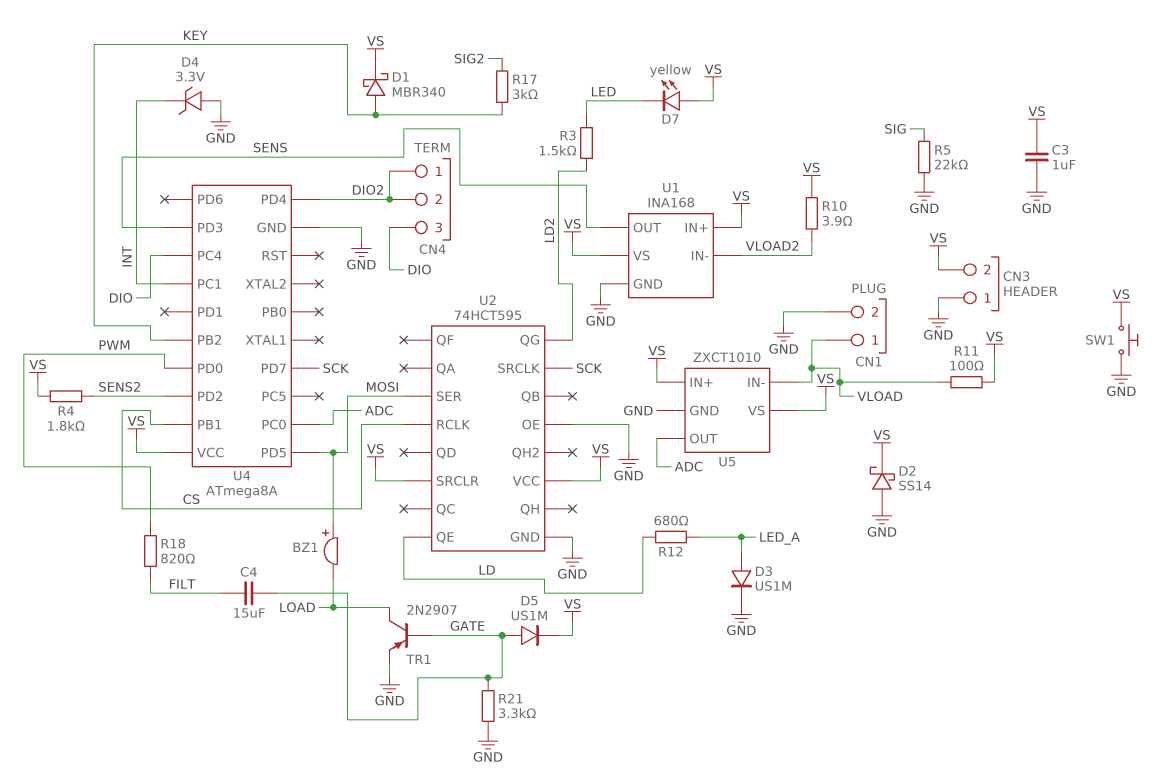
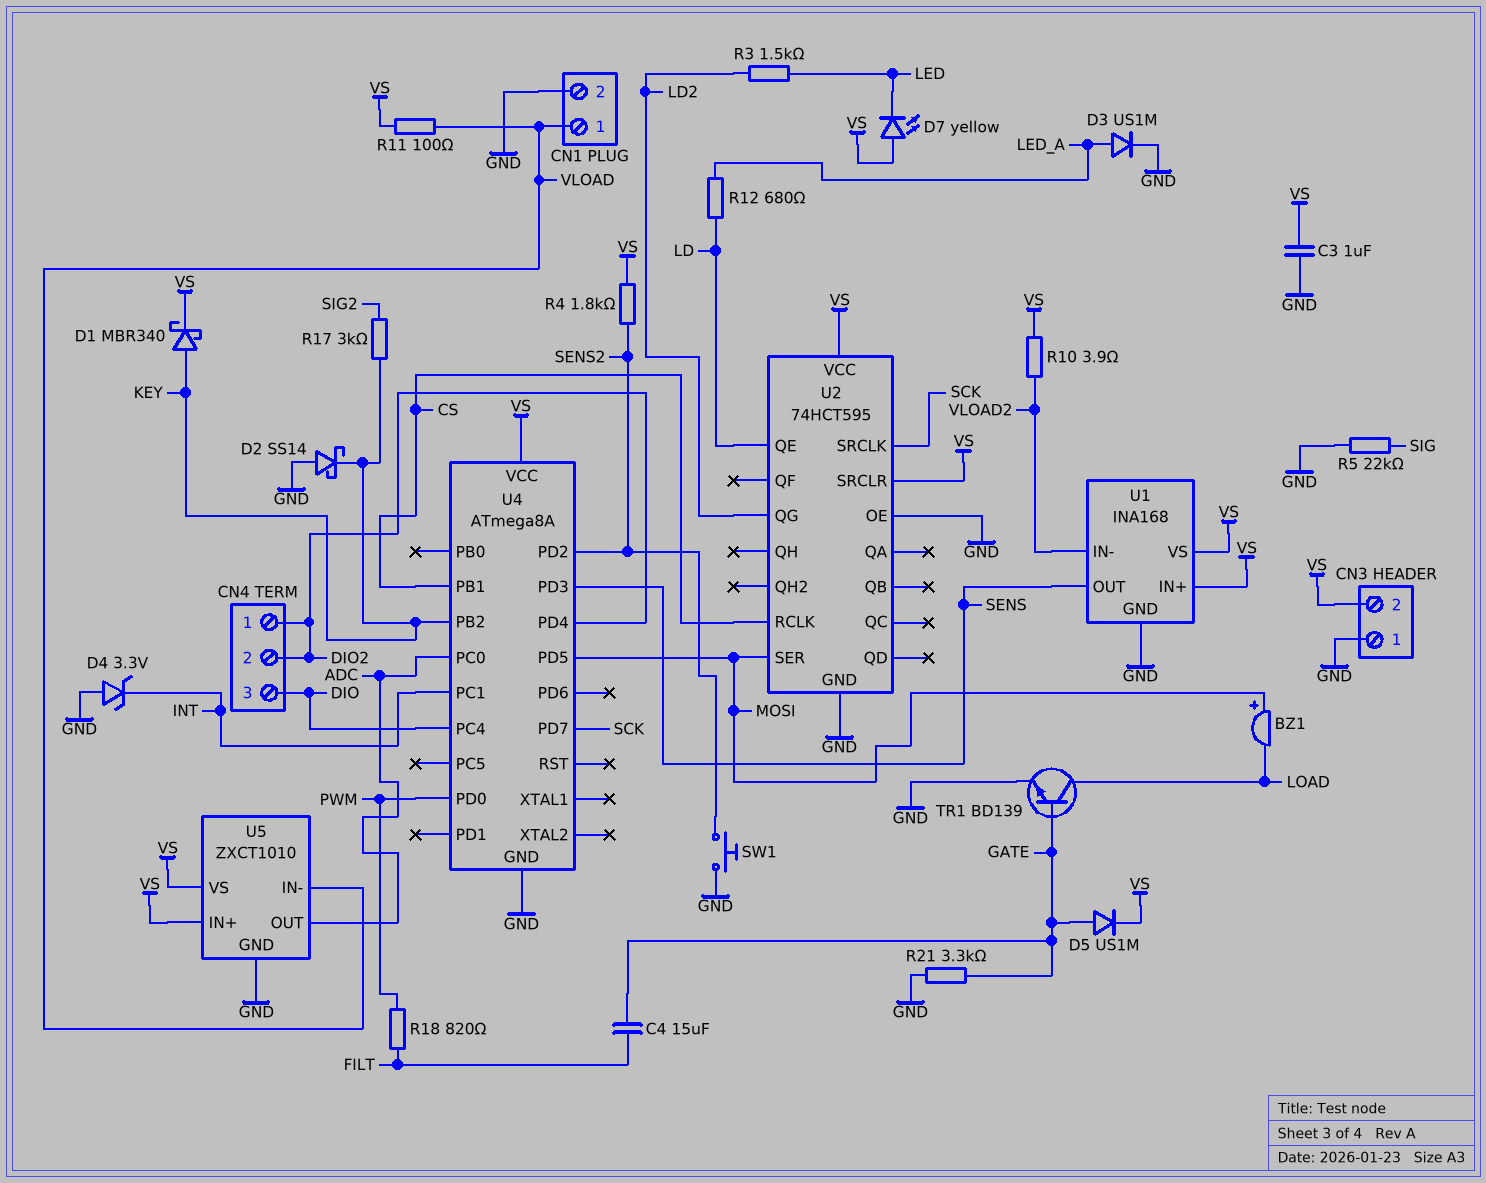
D2: schottky SS14 (A GND, K VS) -> schottky SS14 (A GND, K KEY)
SW1: button (GND, VS) -> button (GND, SENS2)
TR1: PNP 2N2907 (B GATE, C LOAD, E GND) -> NPN BD139 (B GATE, C LOAD, E GND)

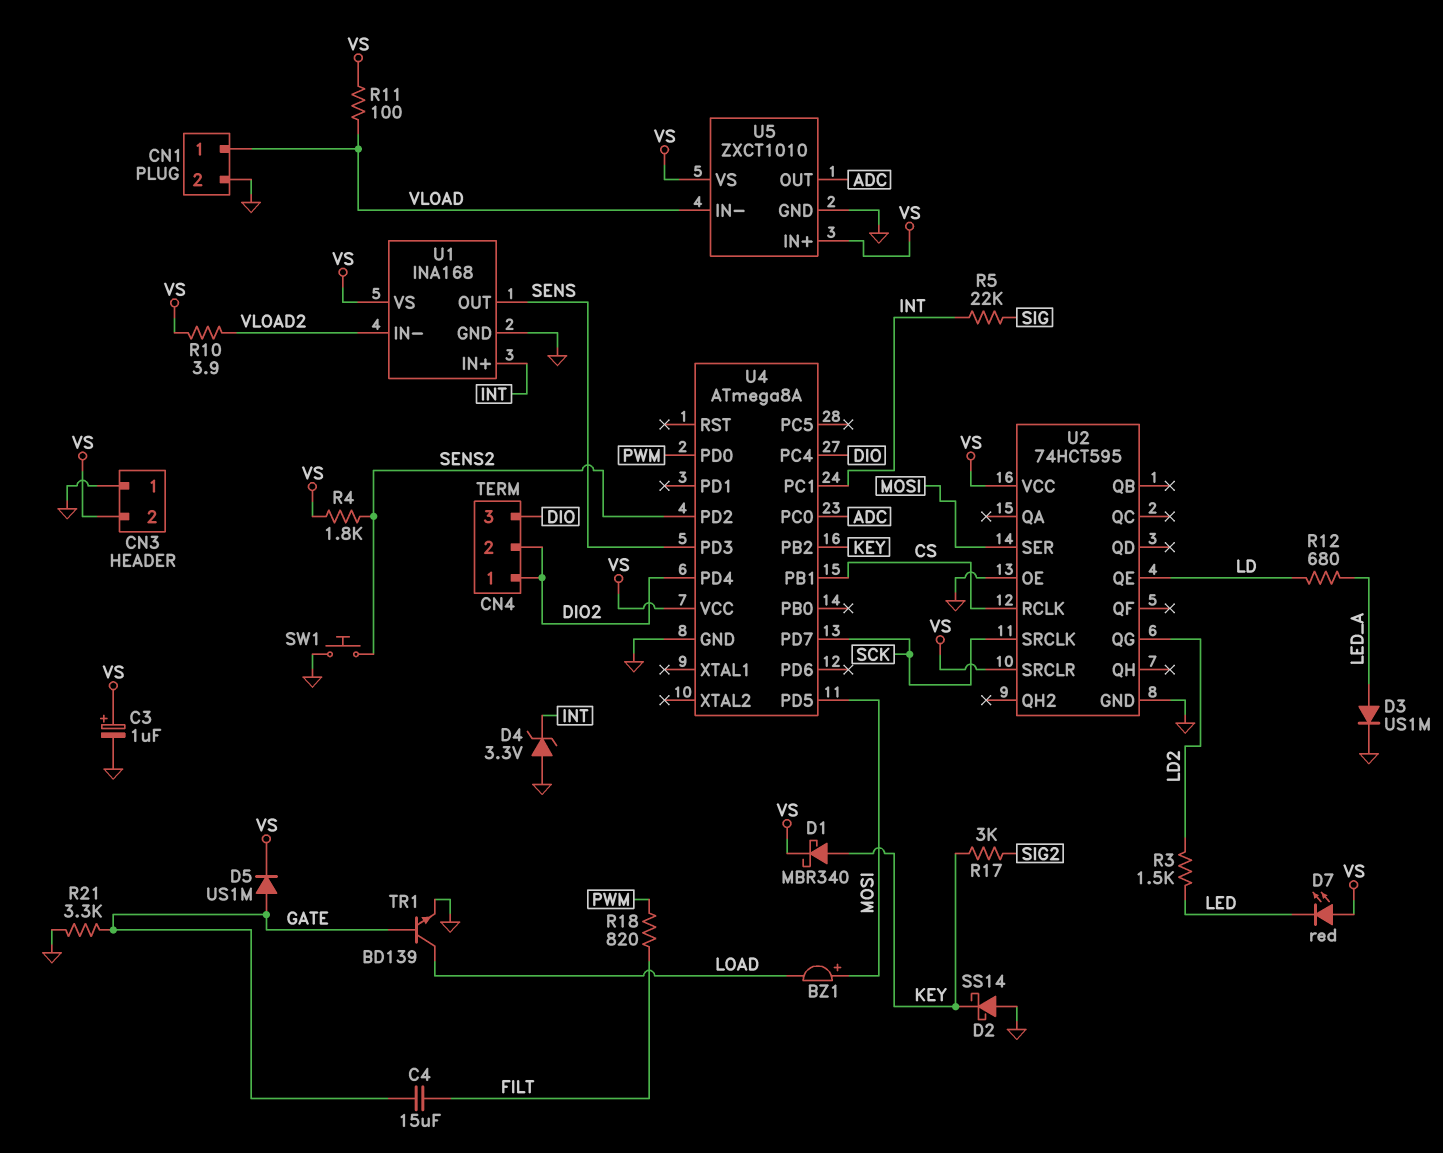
C3: 1uF (GND, VS) -> 1uF (plus VS, minus GND)
D7: LED yellow (A VS, K LED) -> LED red (A VS, K LED)
R5: 22k (GND, SIG) -> 22k (INT, SIG)
U1 pin IN+: VS -> INT

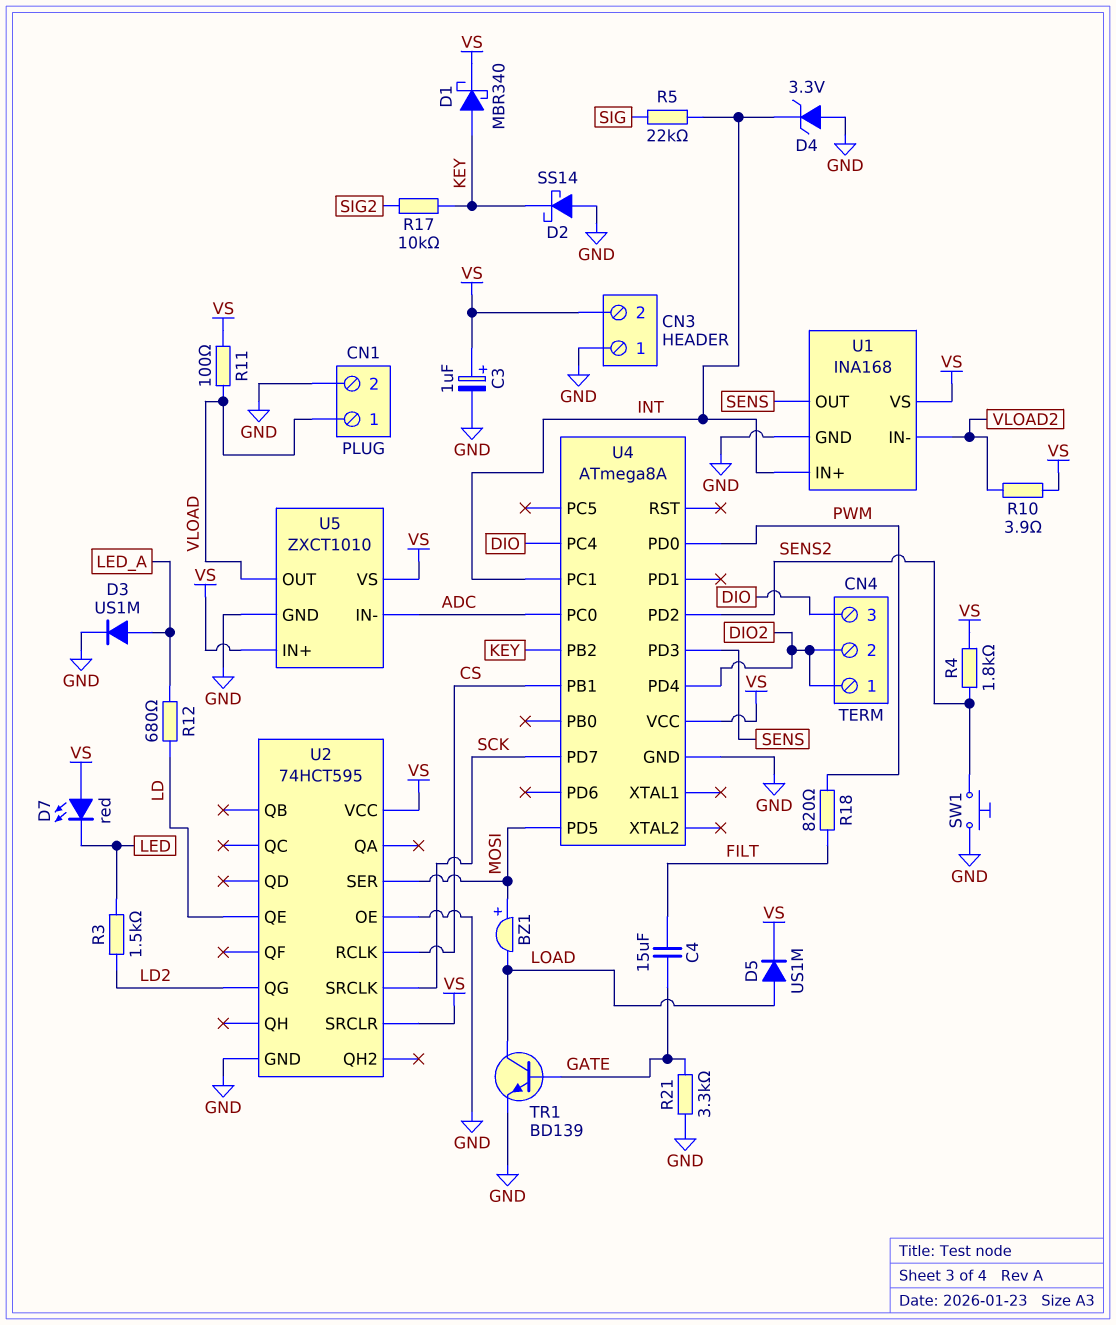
D5: diode US1M (A GATE, K VS) -> diode US1M (A LOAD, K VS)
R17: 3k (KEY, SIG2) -> 10k (KEY, SIG2)
U5 pin IN-: VLOAD -> ADC
U5 pin OUT: ADC -> VLOAD

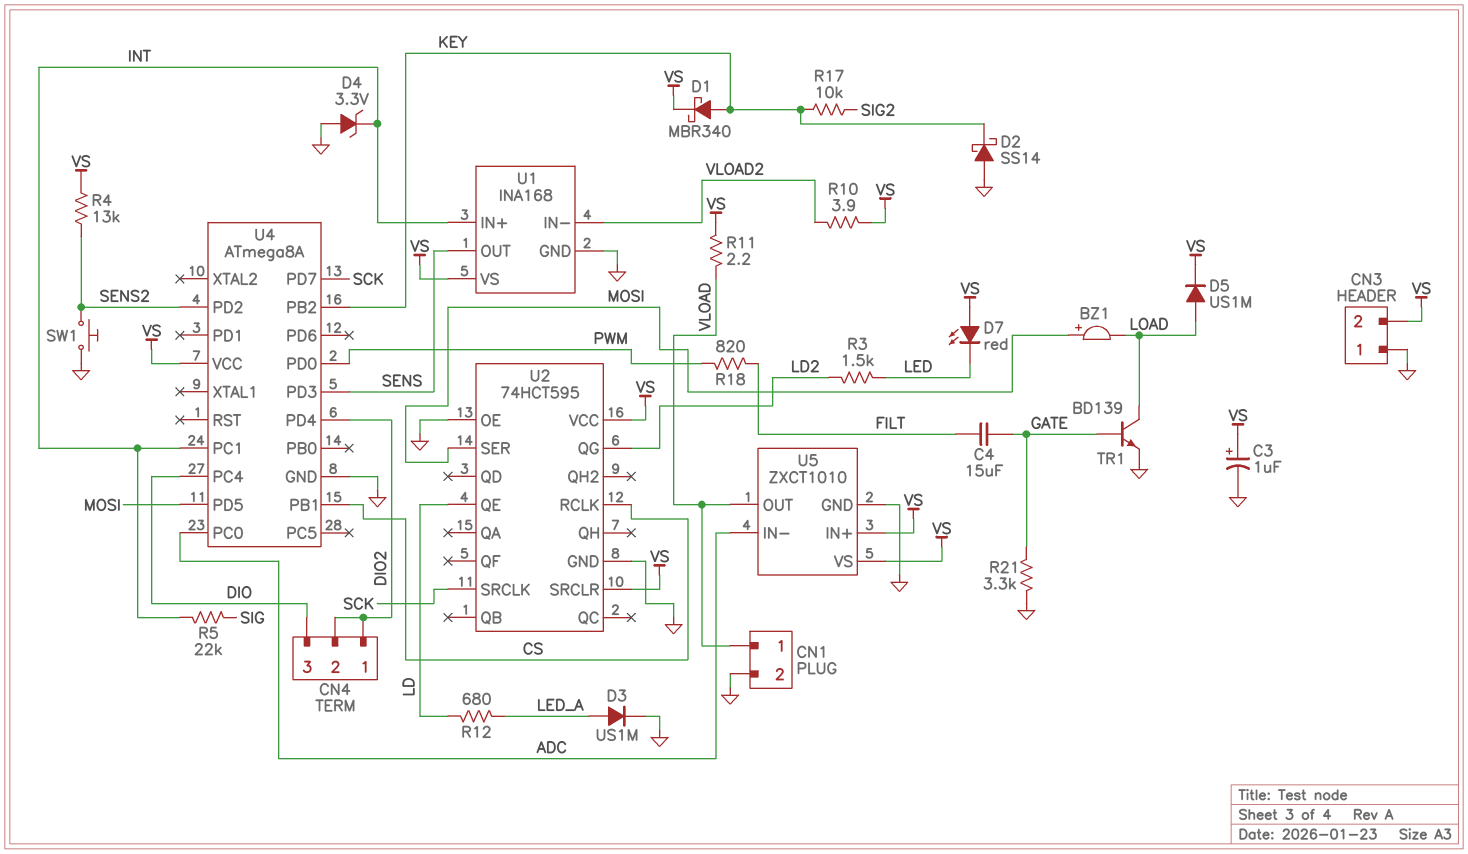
R4: 1.8k (SENS2, VS) -> 13k (SENS2, VS)
R11: 100 (VLOAD, VS) -> 2.2 (VLOAD, VS)

